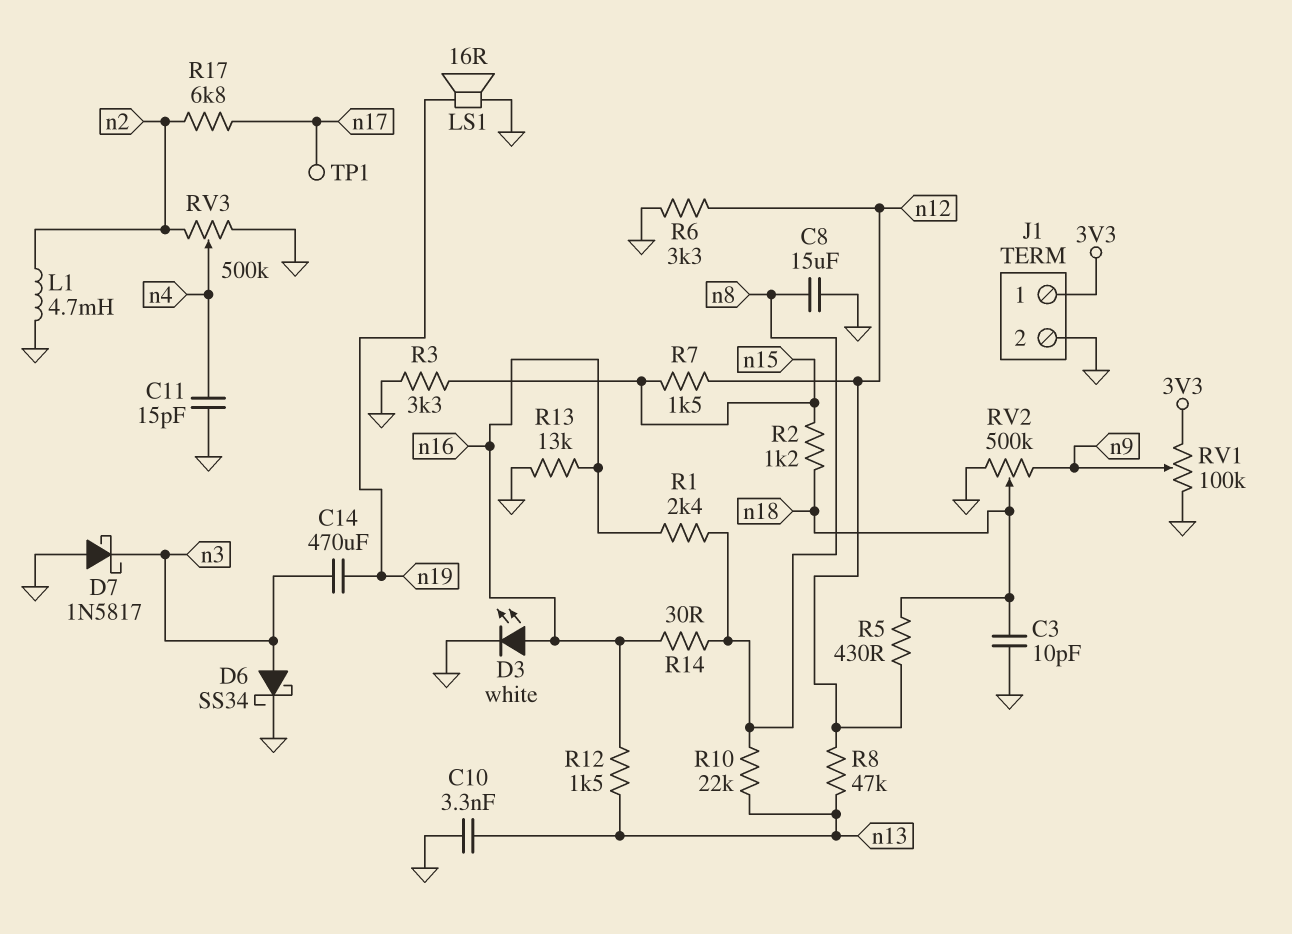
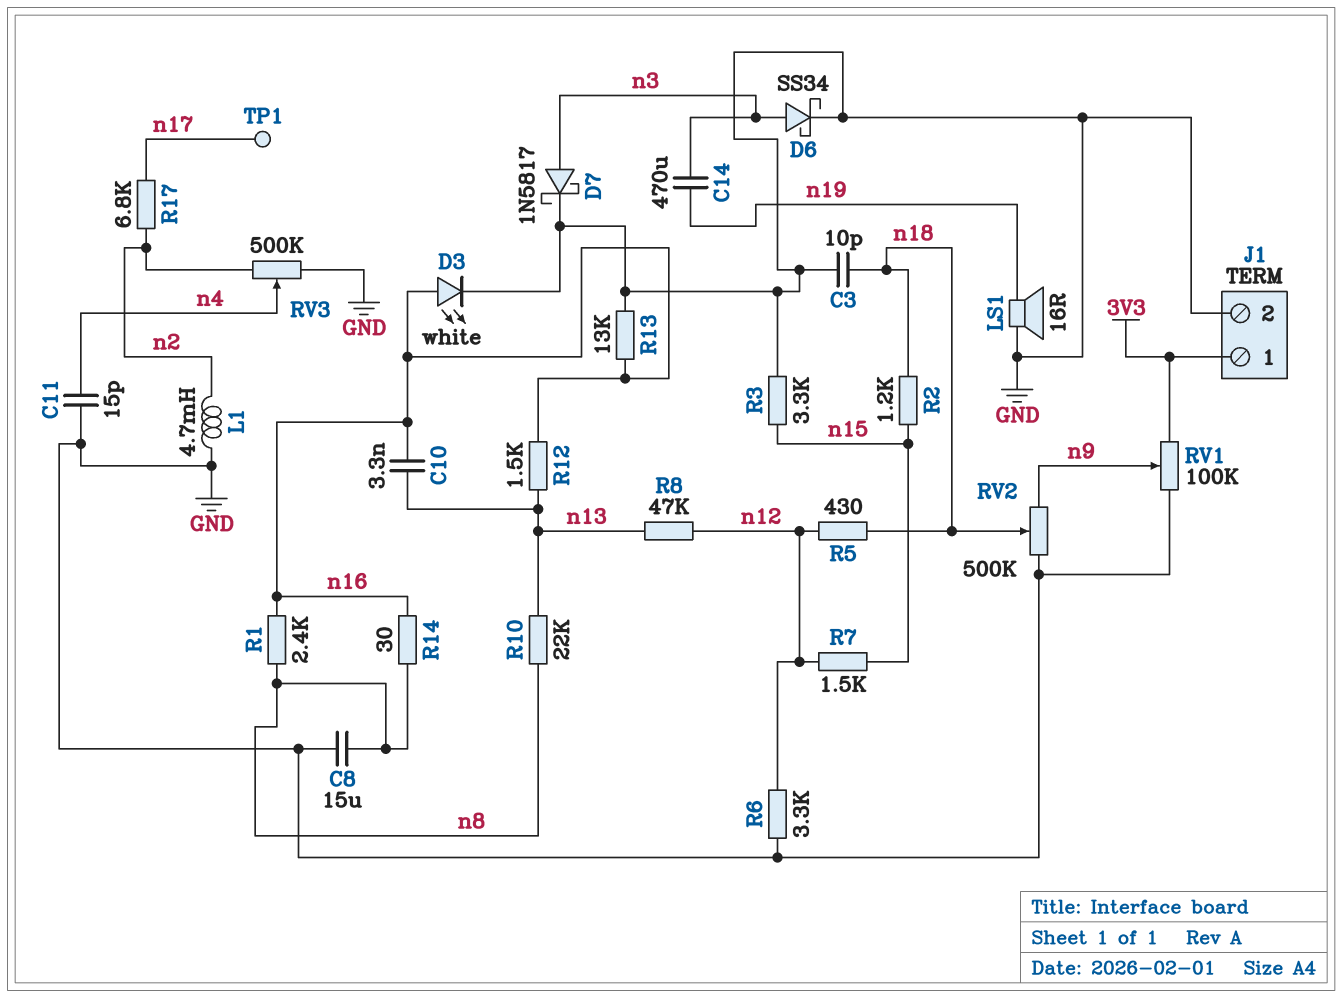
C10: 3.3nF (GND, n13) -> 3.3nF (n13, n16)
D7: schottky 1N5817 (A GND, K n3) -> schottky 1N5817 (A n3, K GND)

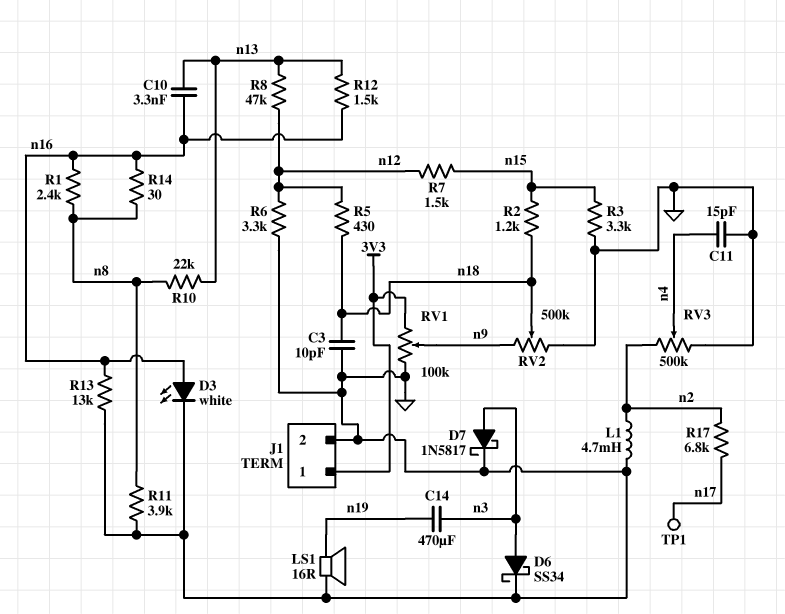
C8: 15uF (GND, n8) -> none
R11: none -> 3.9k (GND, n8)

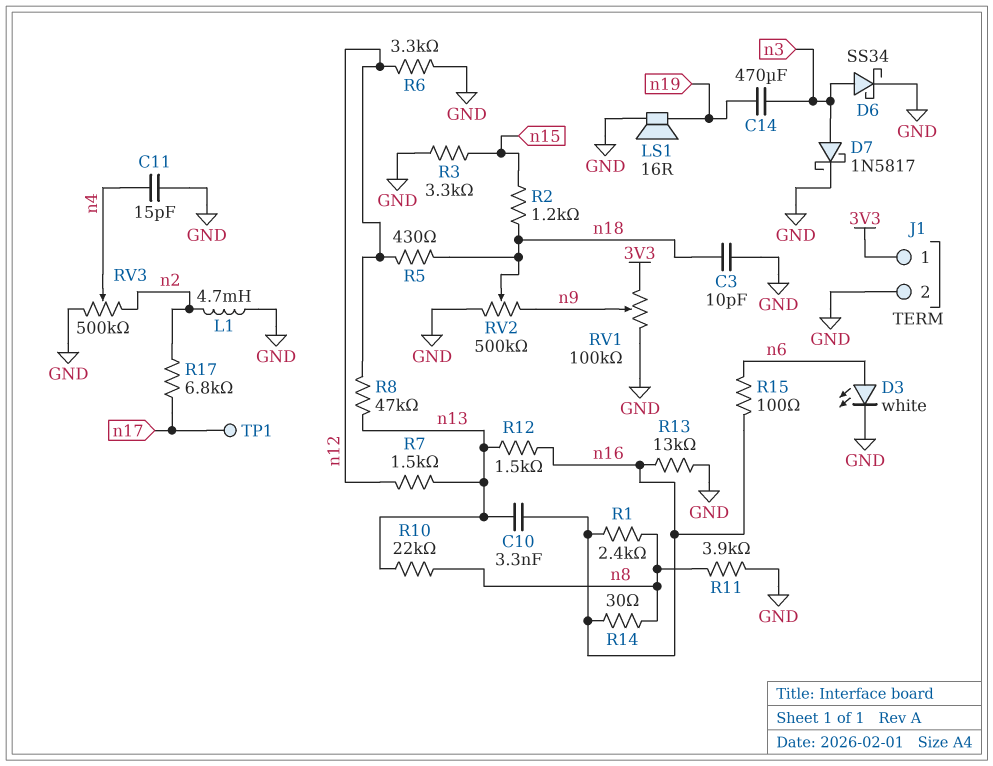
D3: LED white (A n16, K GND) -> LED white (A n6, K GND)
R7: 1.5k (n12, n15) -> 1.5k (n12, n13)
R15: none -> 100 (n6, n16)

